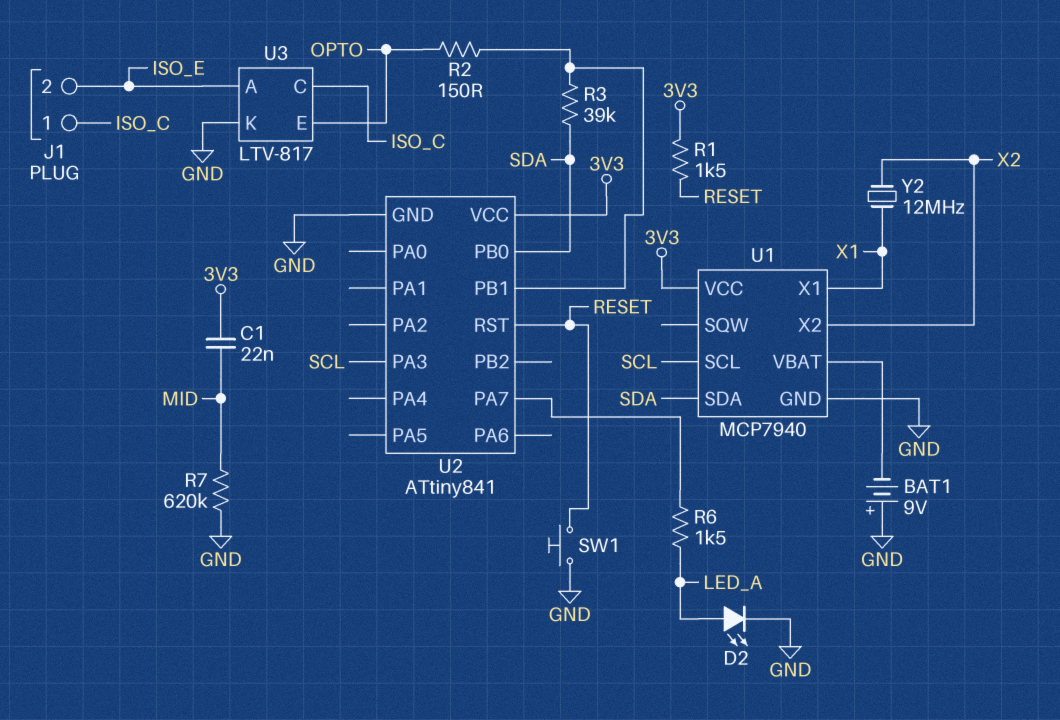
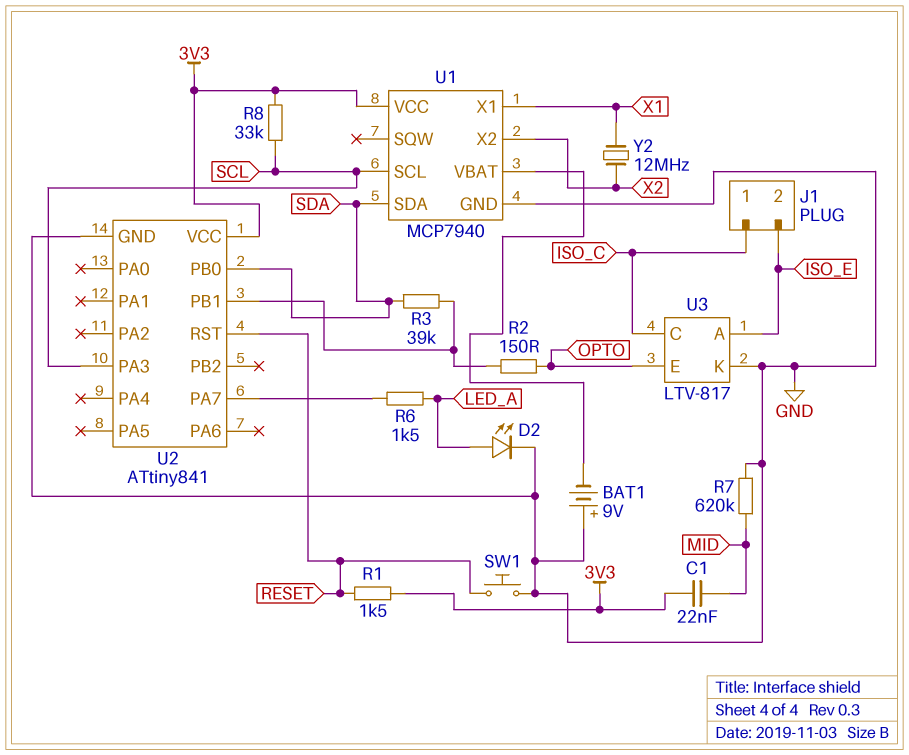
R8: none -> 33k (3V3, SCL)

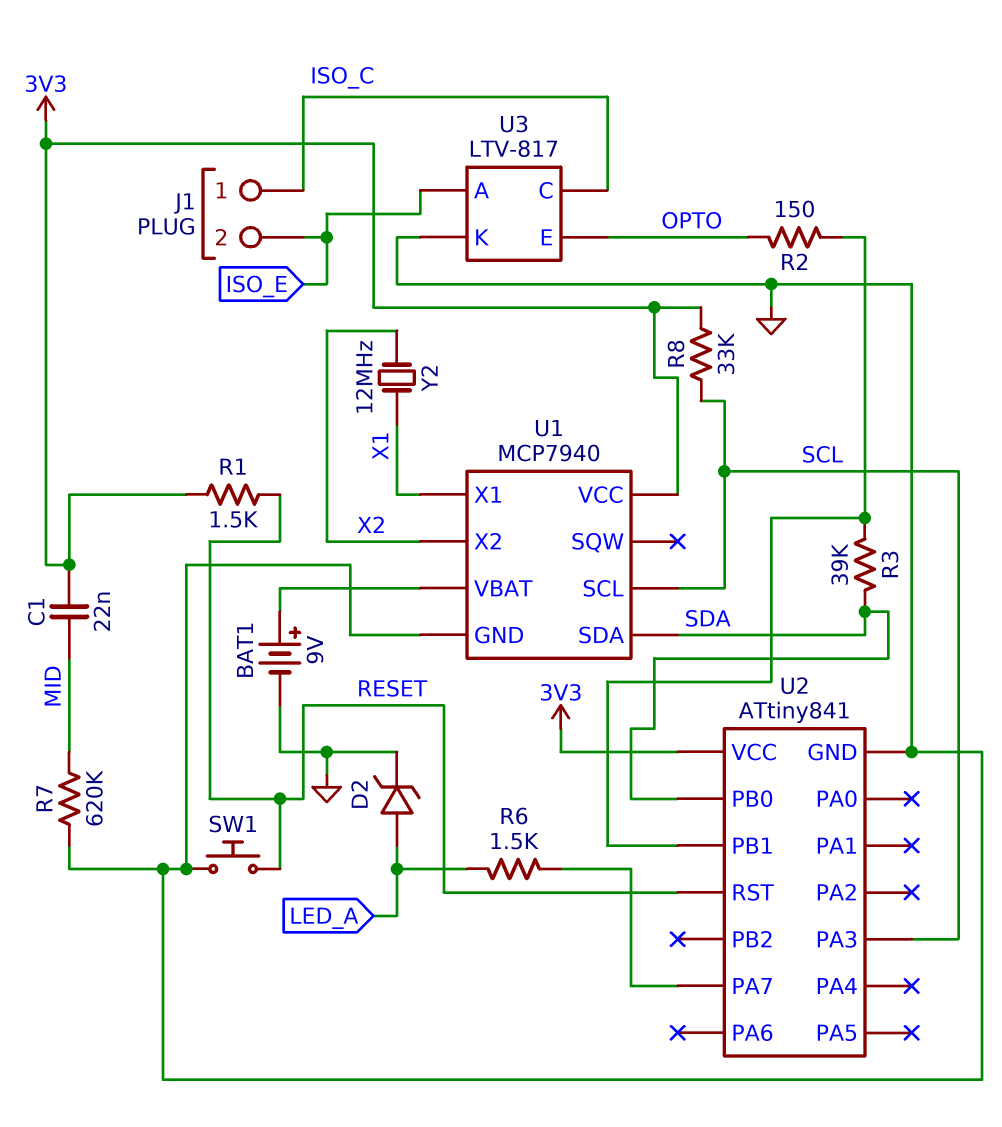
BAT1: 9V (plus GND, minus U1/VBAT) -> 9V (plus U1/VBAT, minus GND)
D2: LED (A LED_A, K GND) -> zener (A LED_A, K GND)

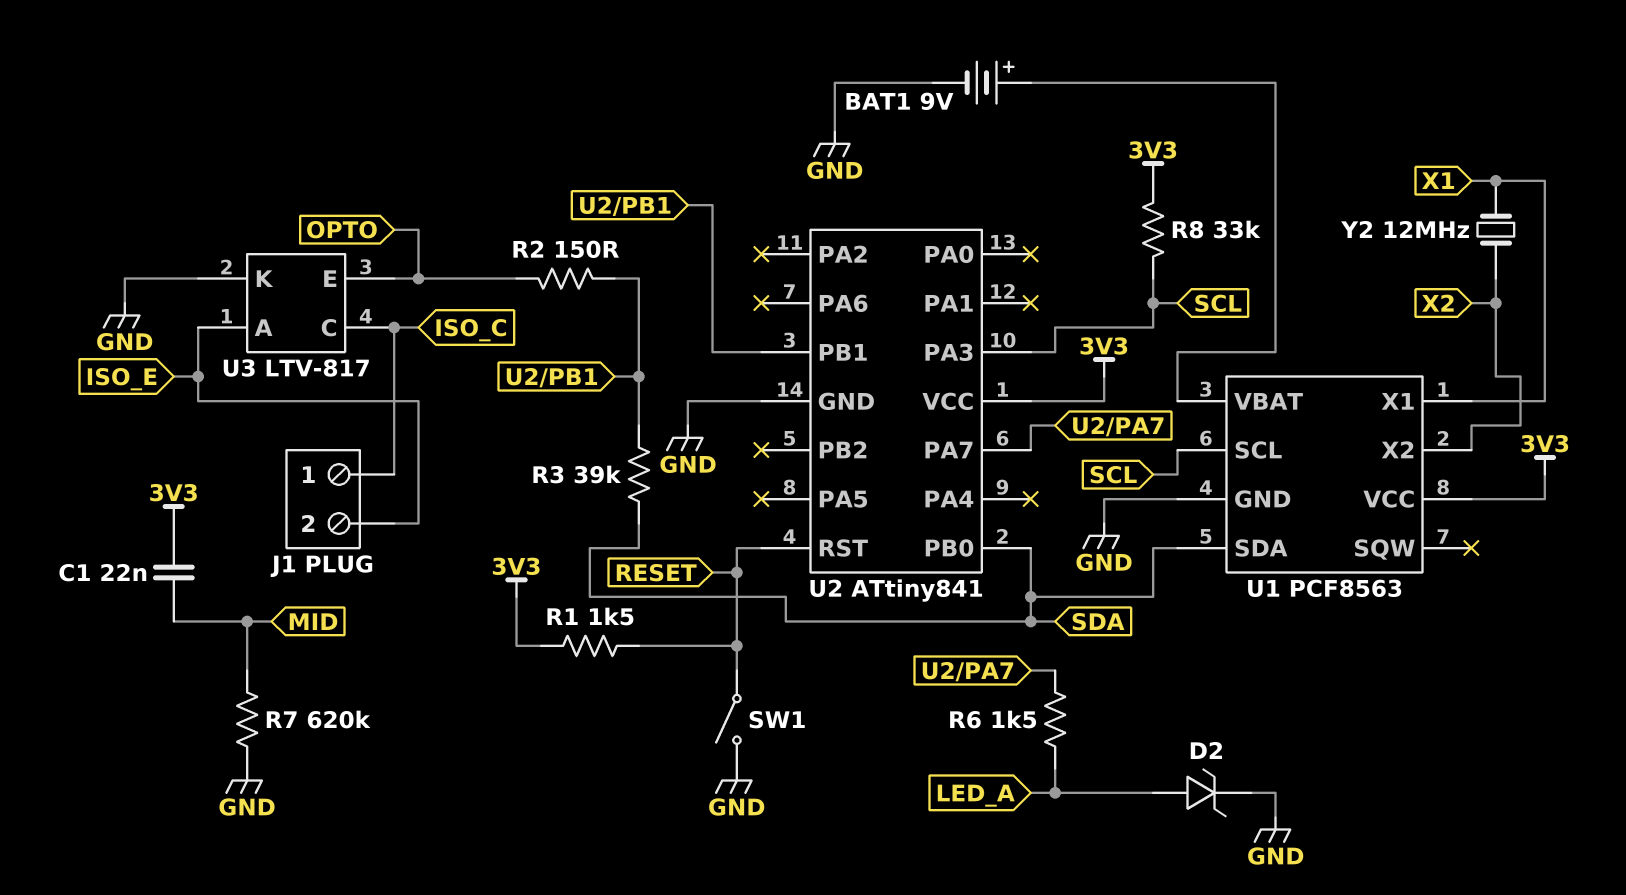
SW1: button (GND, RESET) -> switch (GND, RESET)
U1: MCP7940 -> PCF8563

